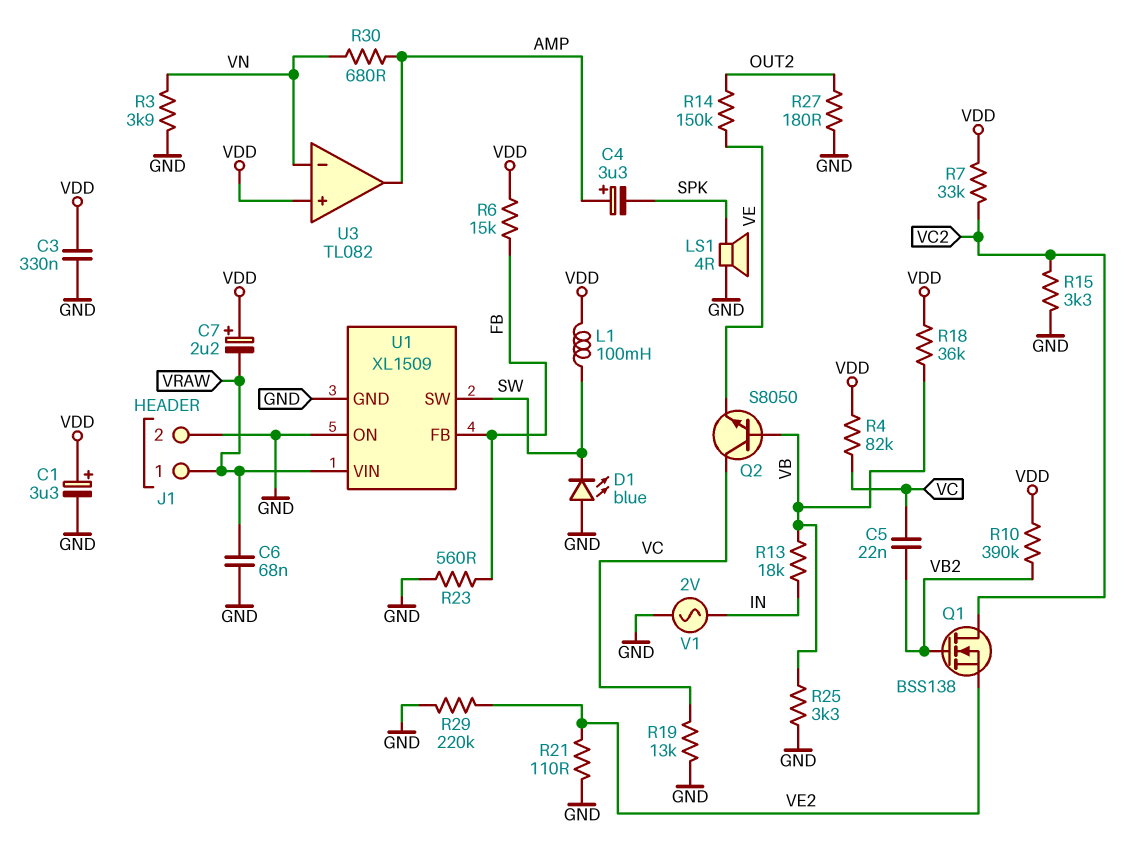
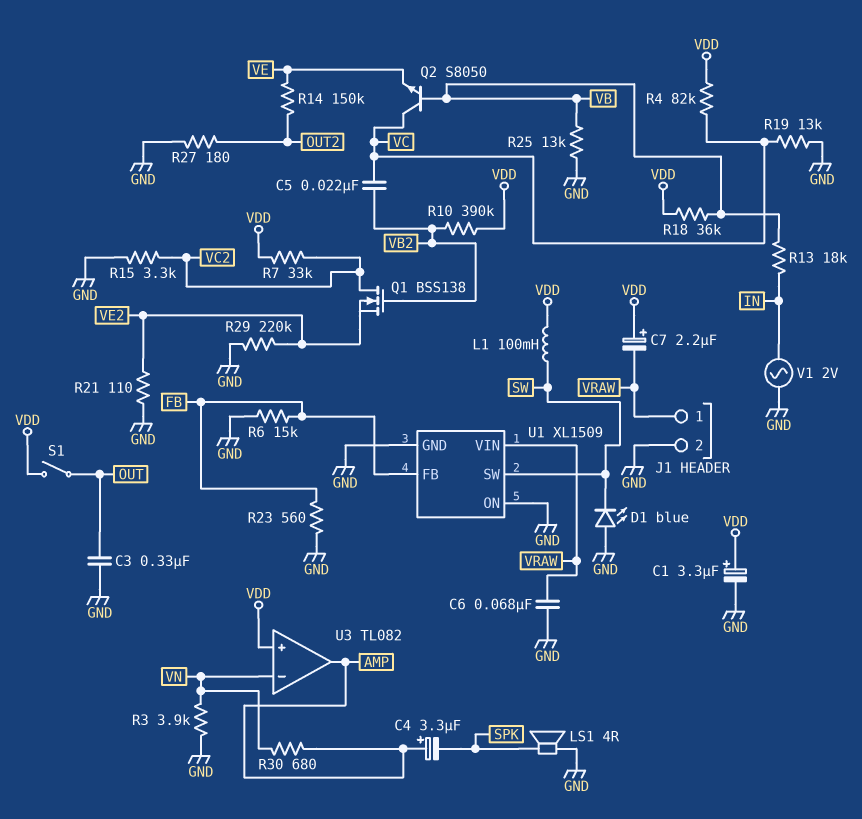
C3: 330nF (GND, VDD) -> 330nF (GND, OUT)
R6: 15k (FB, VDD) -> 15k (FB, GND)
R25: 3.3k (GND, VB) -> 13k (GND, VB)
S1: none -> switch (OUT, VDD)

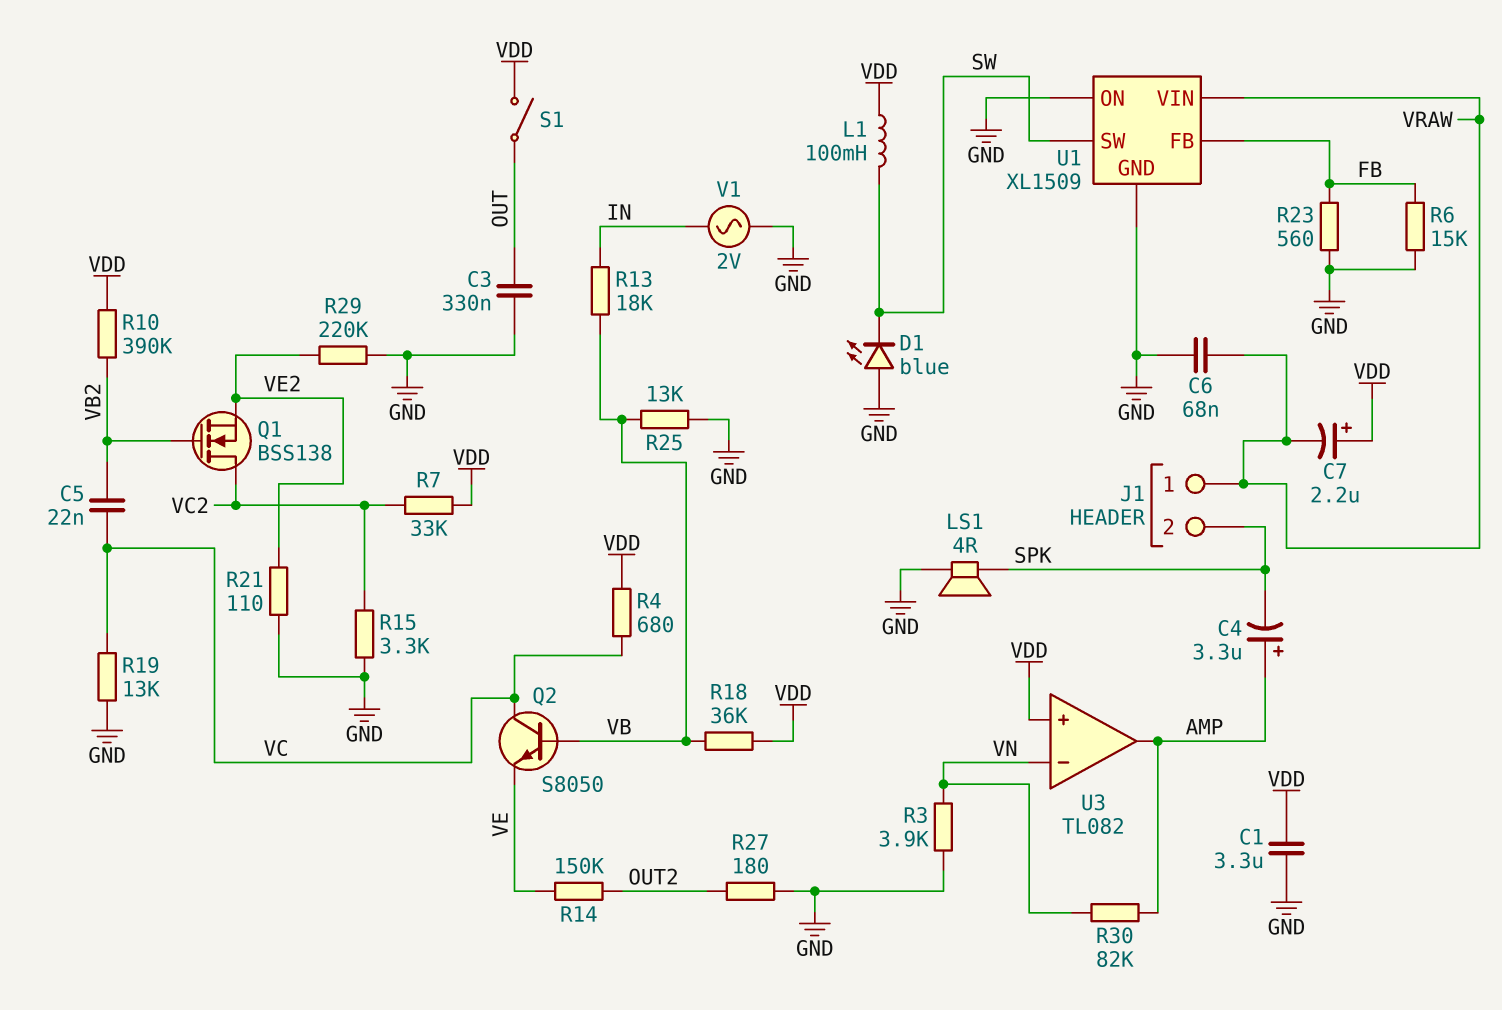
C1: 3.3uF (plus VDD, minus GND) -> 3.3uF (GND, VDD)
J1 pin 2: GND -> SPK
R4: 82k (VC, VDD) -> 680 (VC, VDD)
R30: 680 (AMP, VN) -> 82k (AMP, VN)

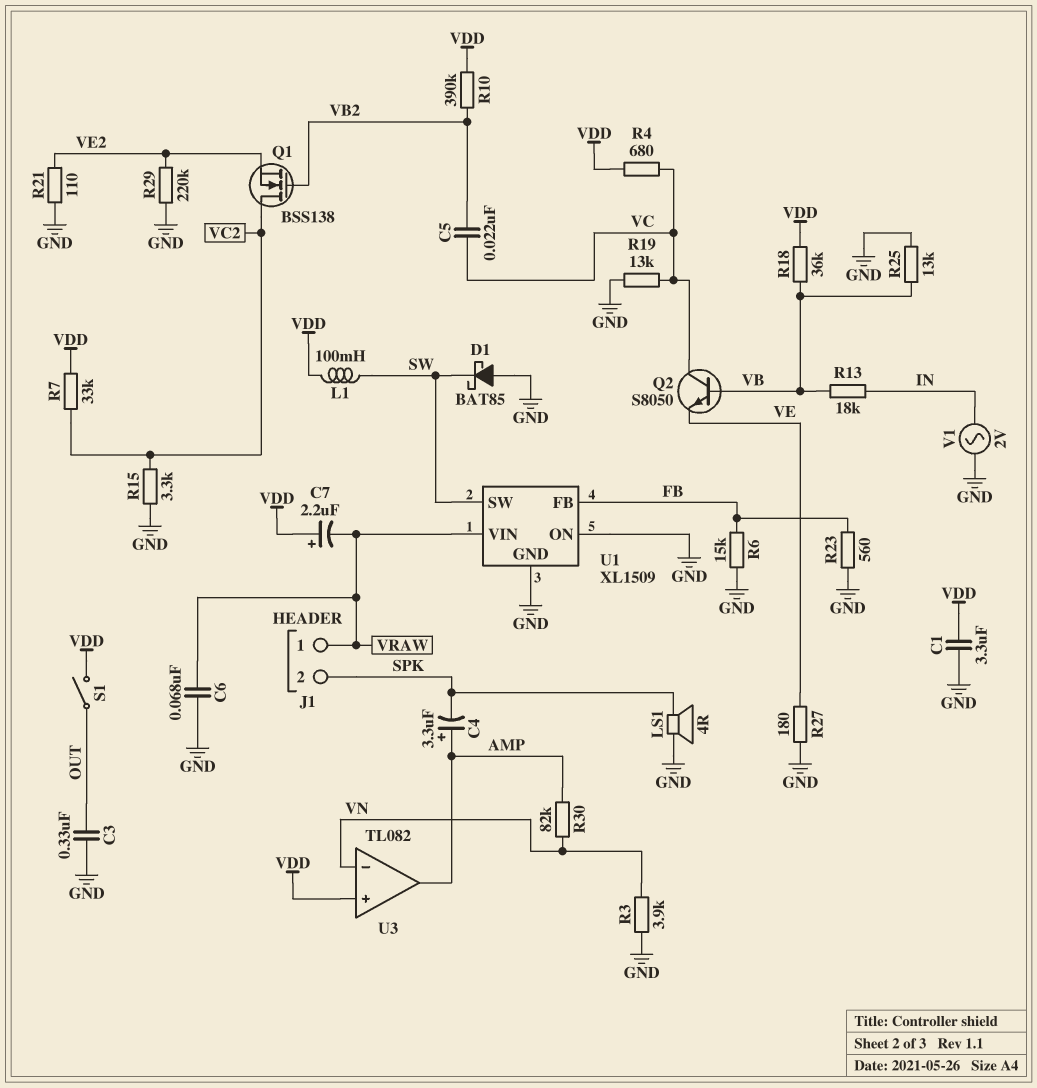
D1: LED blue (A GND, K SW) -> schottky BAT85 (A GND, K SW)
R14: 150k (OUT2, VE) -> none
R27: 180 (GND, OUT2) -> 180 (GND, VE)

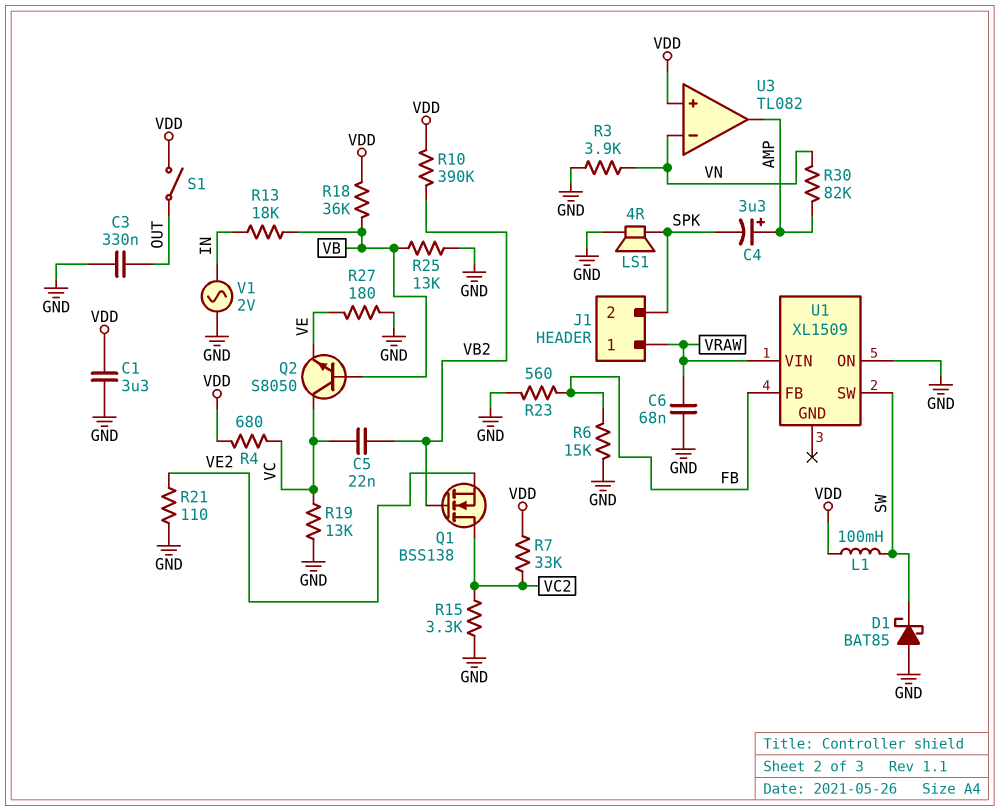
C7: 2.2uF (plus VDD, minus VRAW) -> none
R29: 220k (GND, VE2) -> none
U1 pin GND: GND -> none

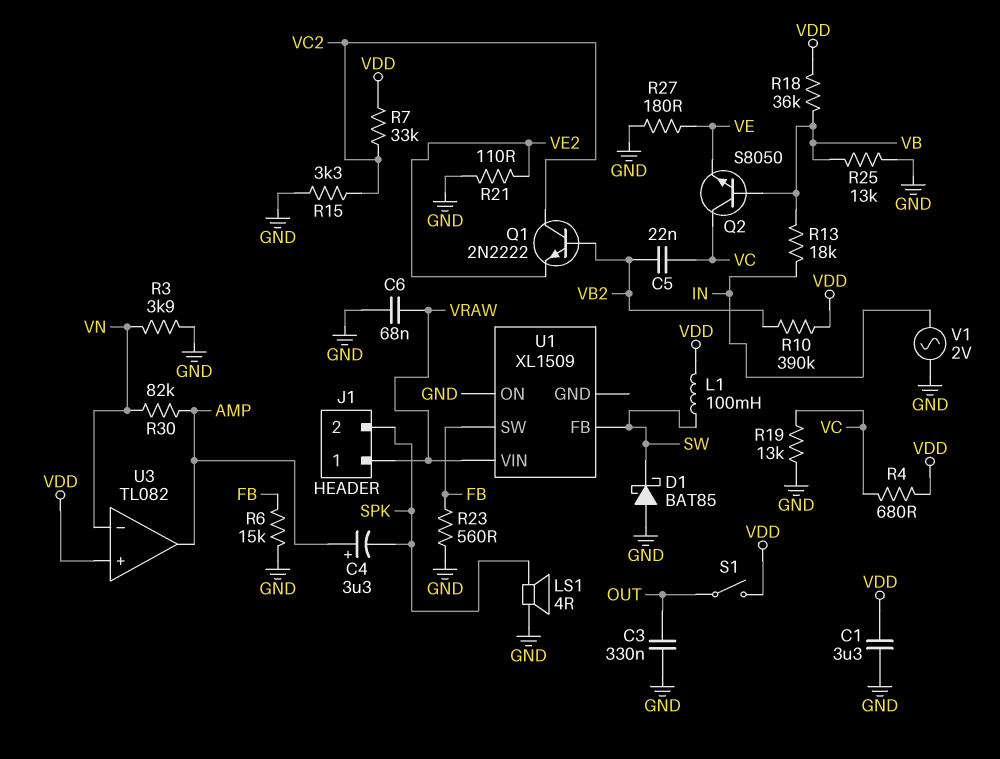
Q1: NMOS BSS138 (G VB2, D VC2, S VE2) -> NPN 2N2222 (B VB2, C VC2, E VE2)
U1 pin FB: FB -> SW
U1 pin SW: SW -> FB

